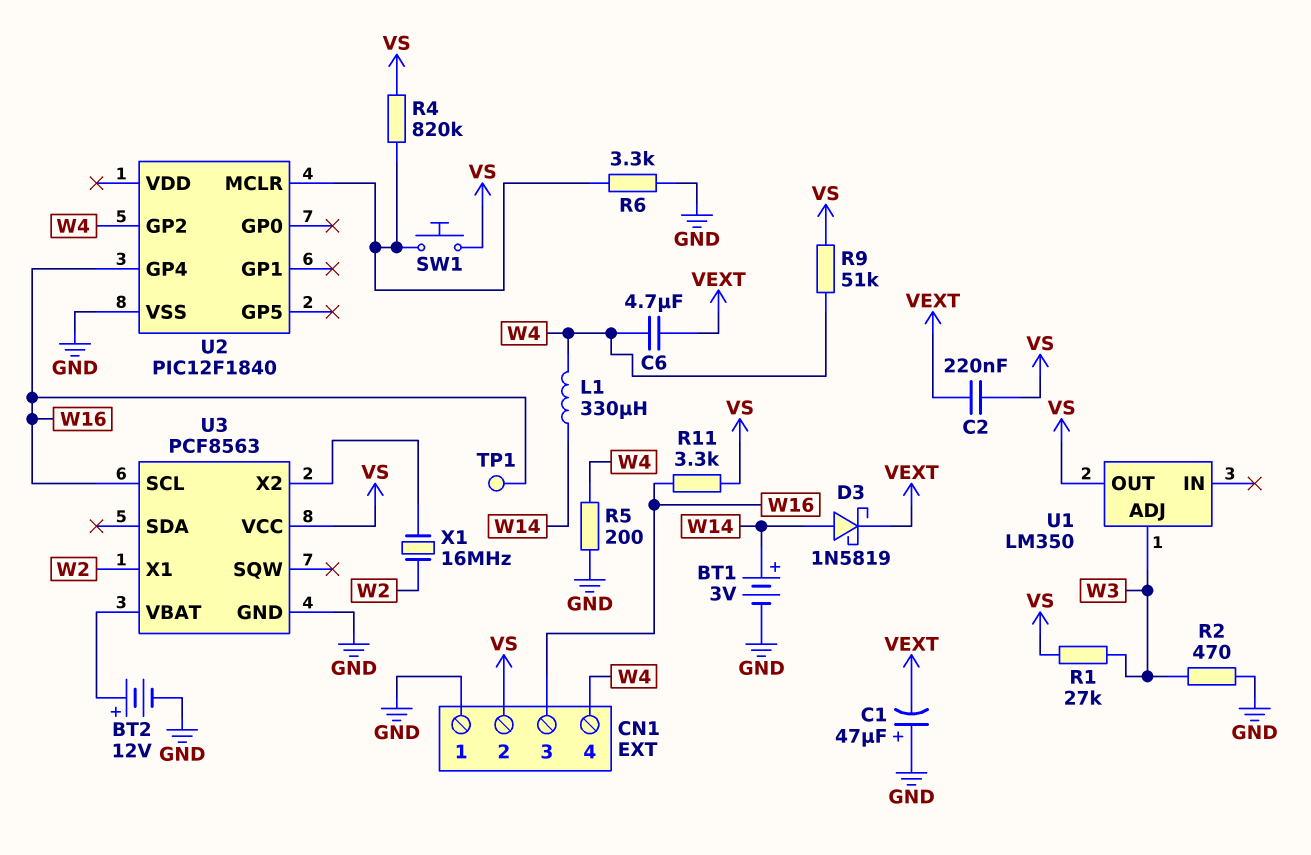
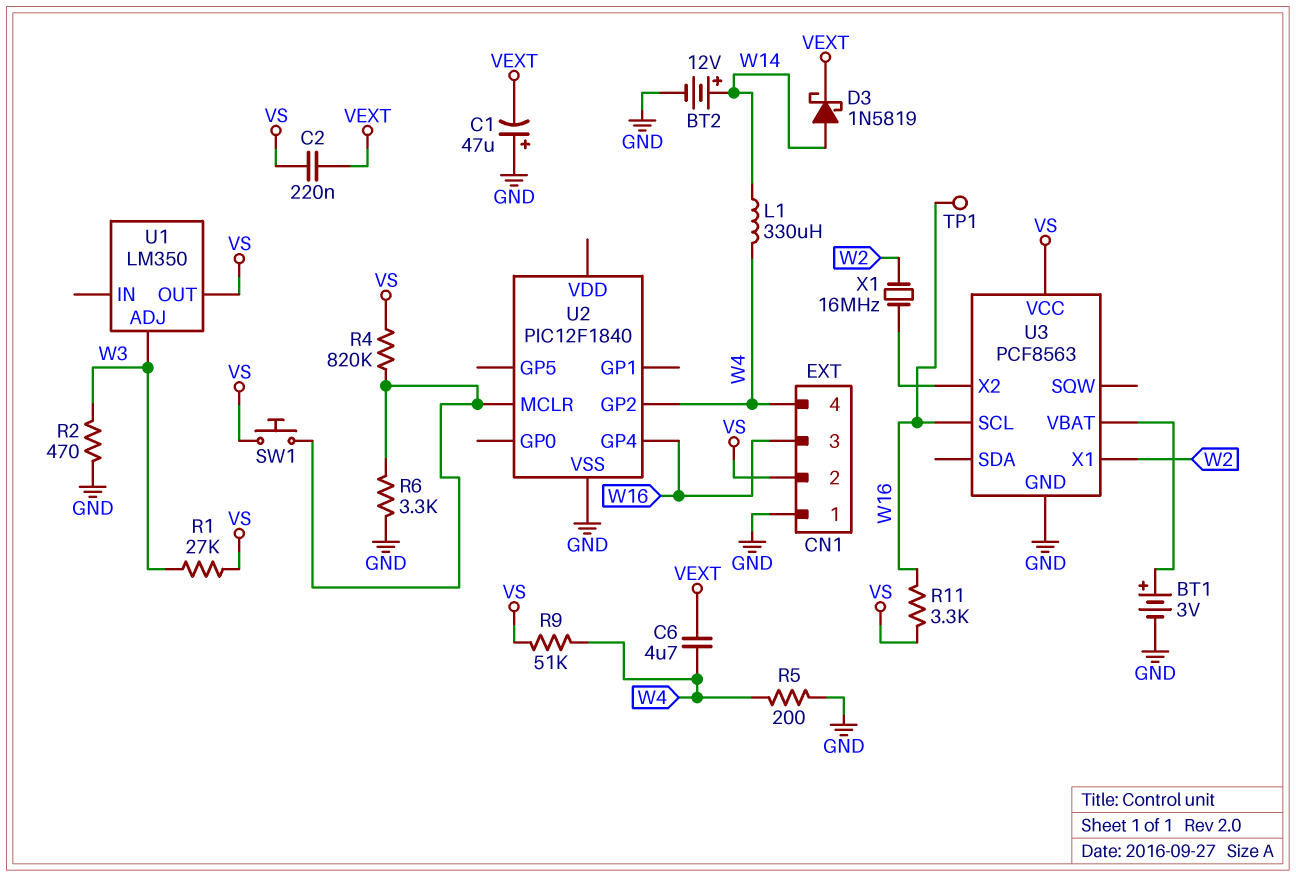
BT1: 3V (plus W14, minus GND) -> 3V (plus U3/VBAT, minus GND)
BT2: 12V (plus U3/VBAT, minus GND) -> 12V (plus W14, minus GND)

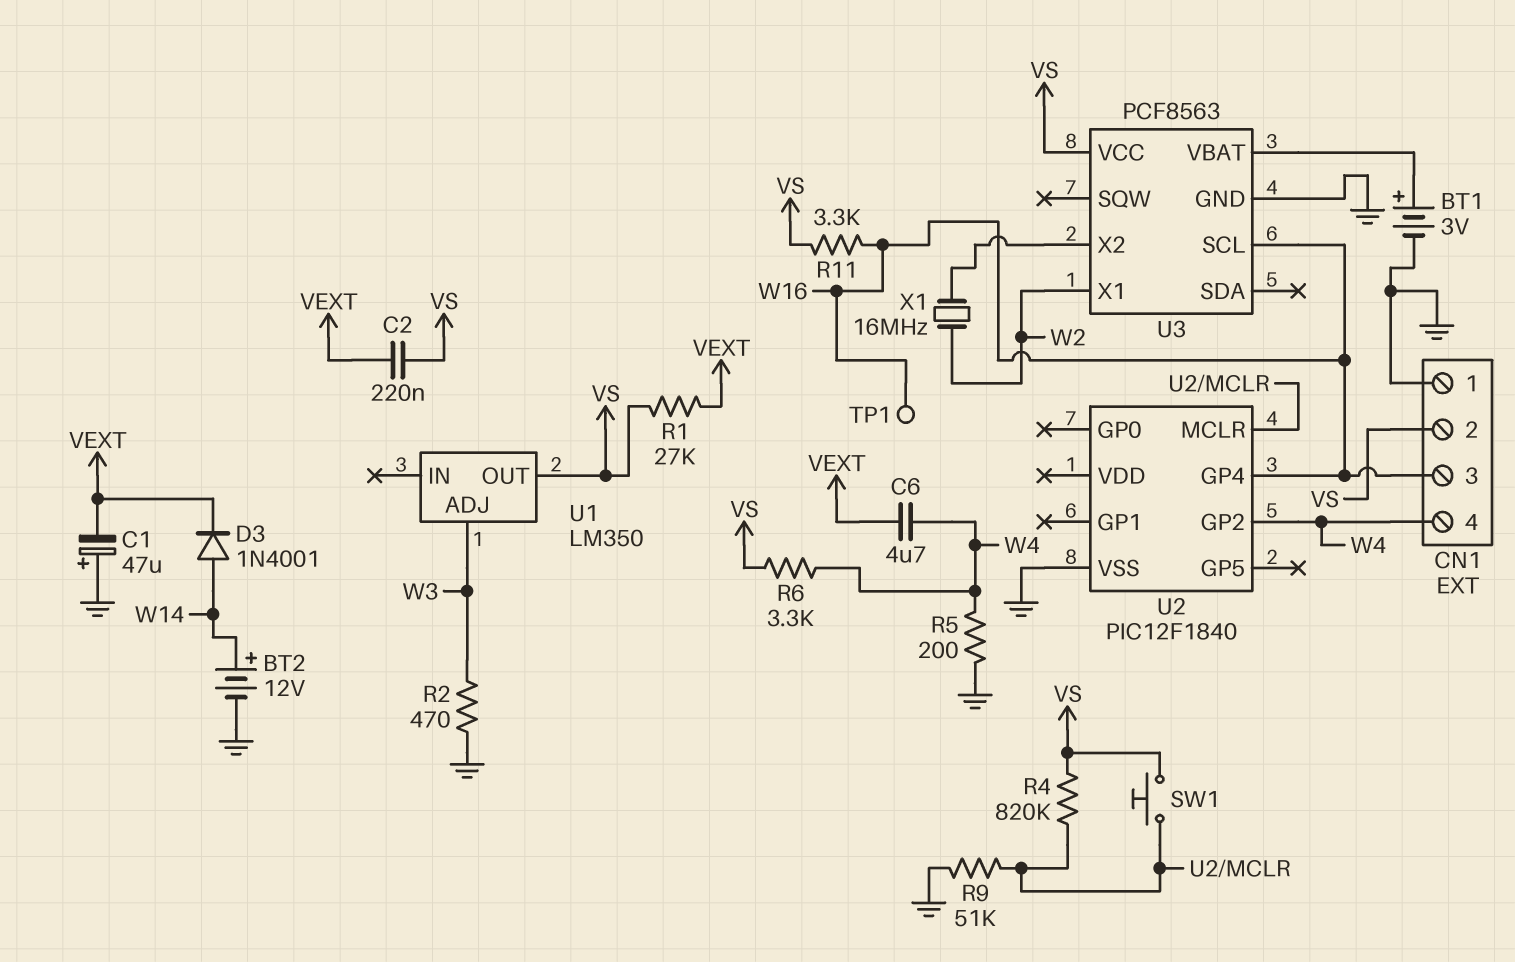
D3: schottky 1N5819 (A W14, K VEXT) -> diode 1N4001 (A W14, K VEXT)
L1: 330uH (W4, W14) -> none
R1: 27k (VS, W3) -> 27k (VEXT, VS)
R6: 3.3k (GND, U2/MCLR) -> 3.3k (VS, W4)
R9: 51k (VS, W4) -> 51k (GND, U2/MCLR)

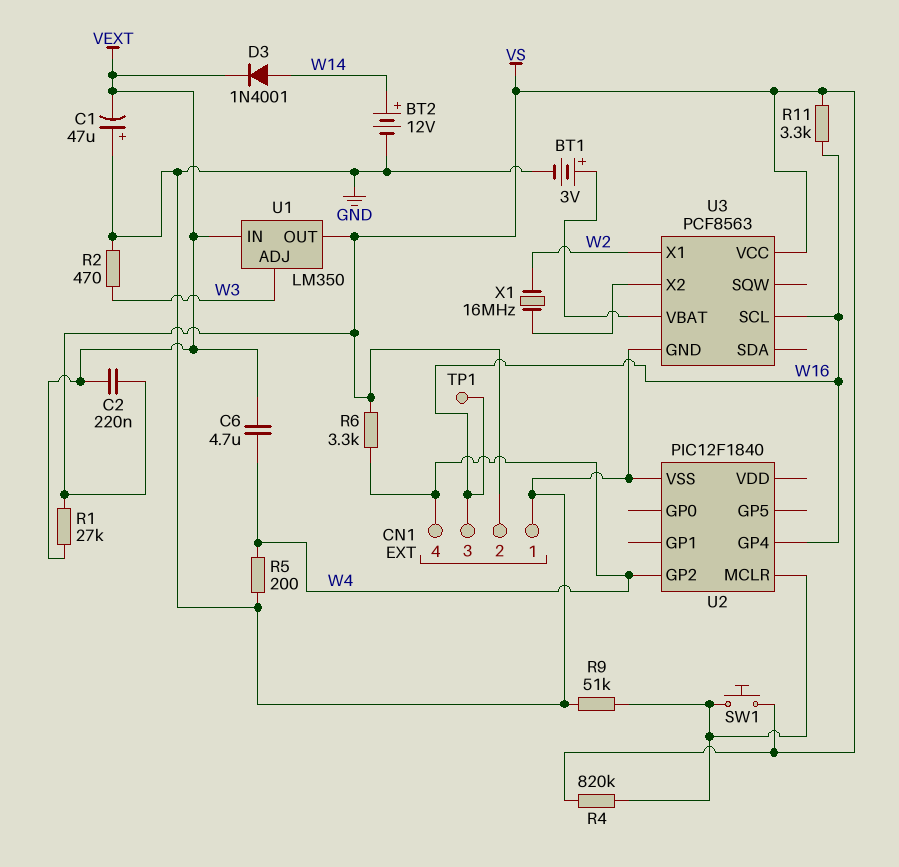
U1 pin IN: none -> VEXT

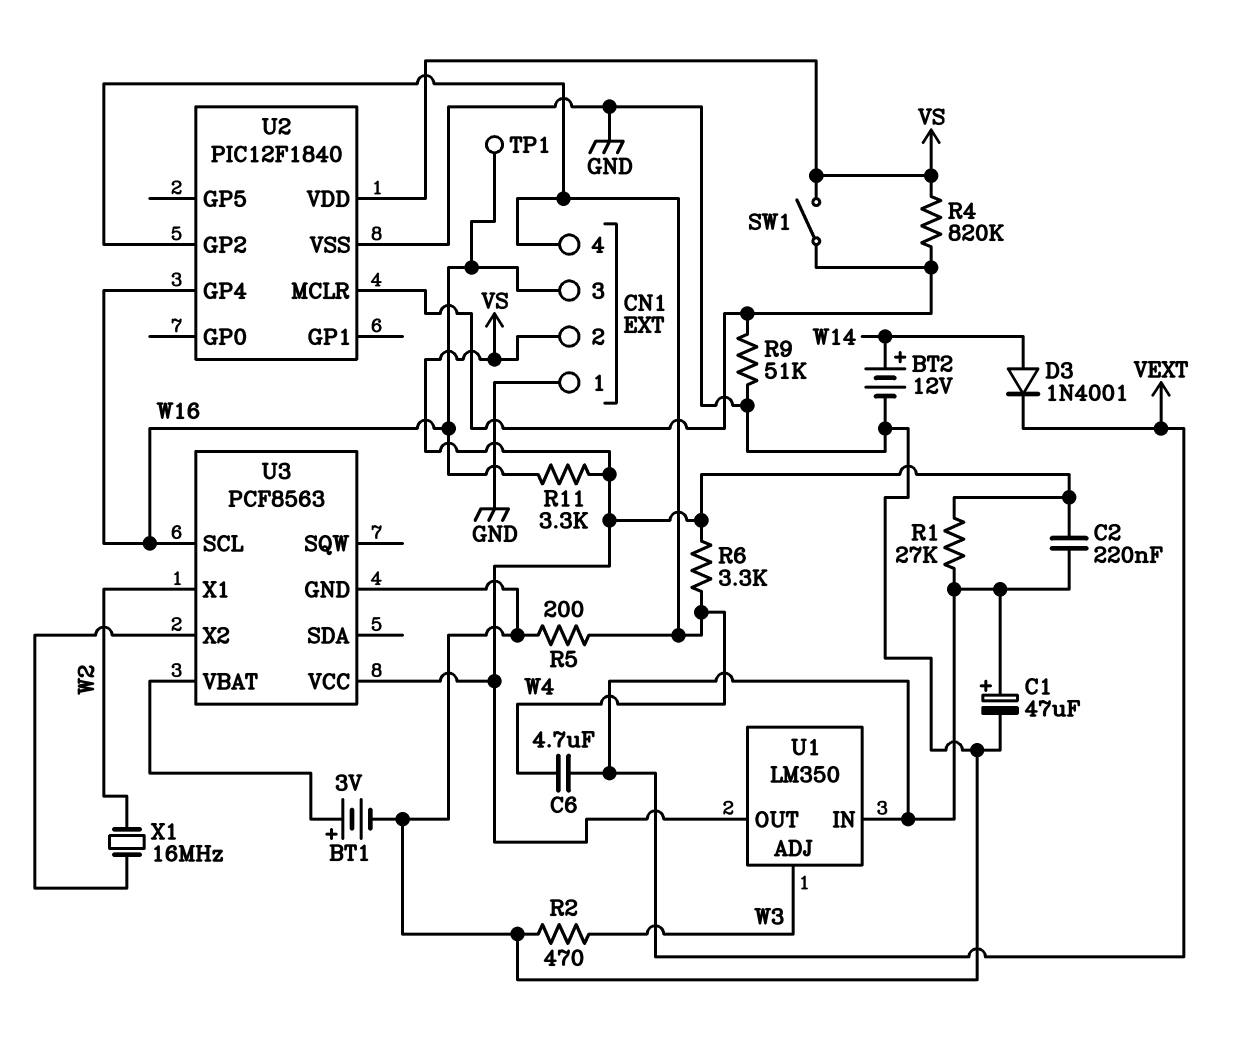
C1: 47uF (plus GND, minus VEXT) -> 47uF (plus VEXT, minus GND)
SW1: button (U2/MCLR, VS) -> switch (U2/MCLR, VS)
U2 pin VDD: none -> VS

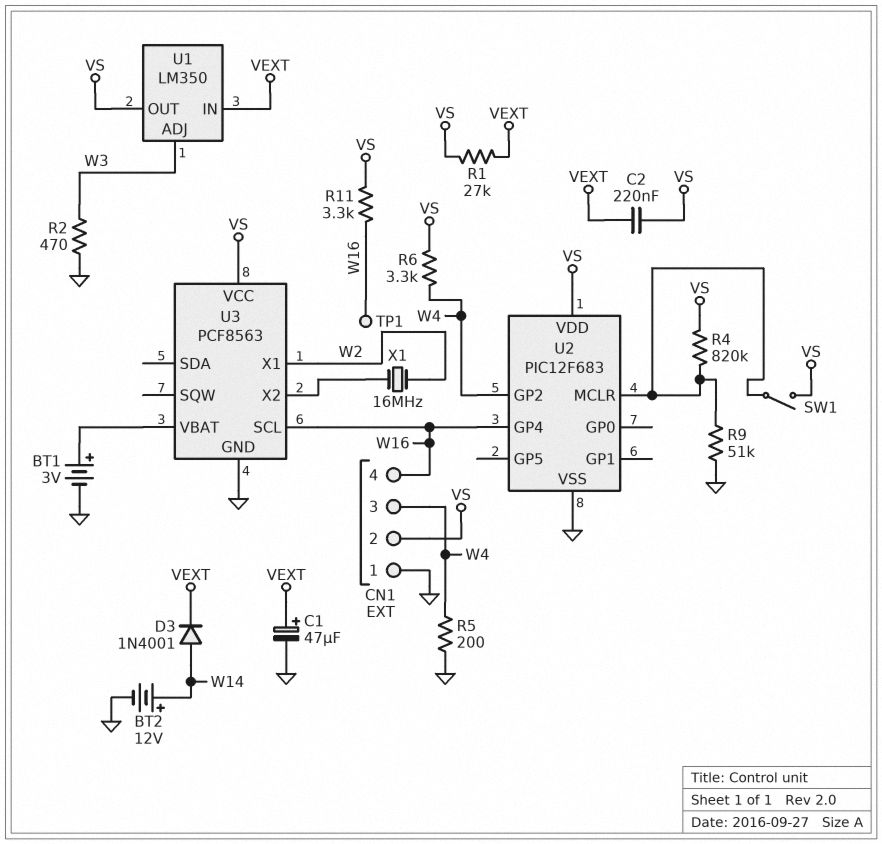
C6: 4.7uF (VEXT, W4) -> none
CN1 pin 3: W16 -> W4
CN1 pin 4: W4 -> W16
U2: PIC12F1840 -> PIC12F683

